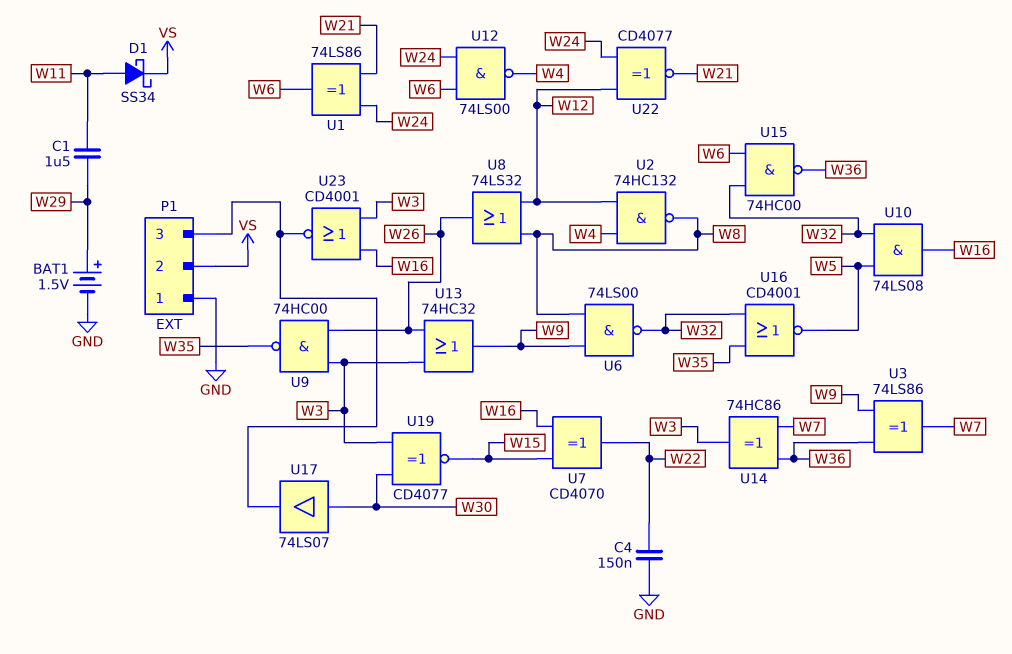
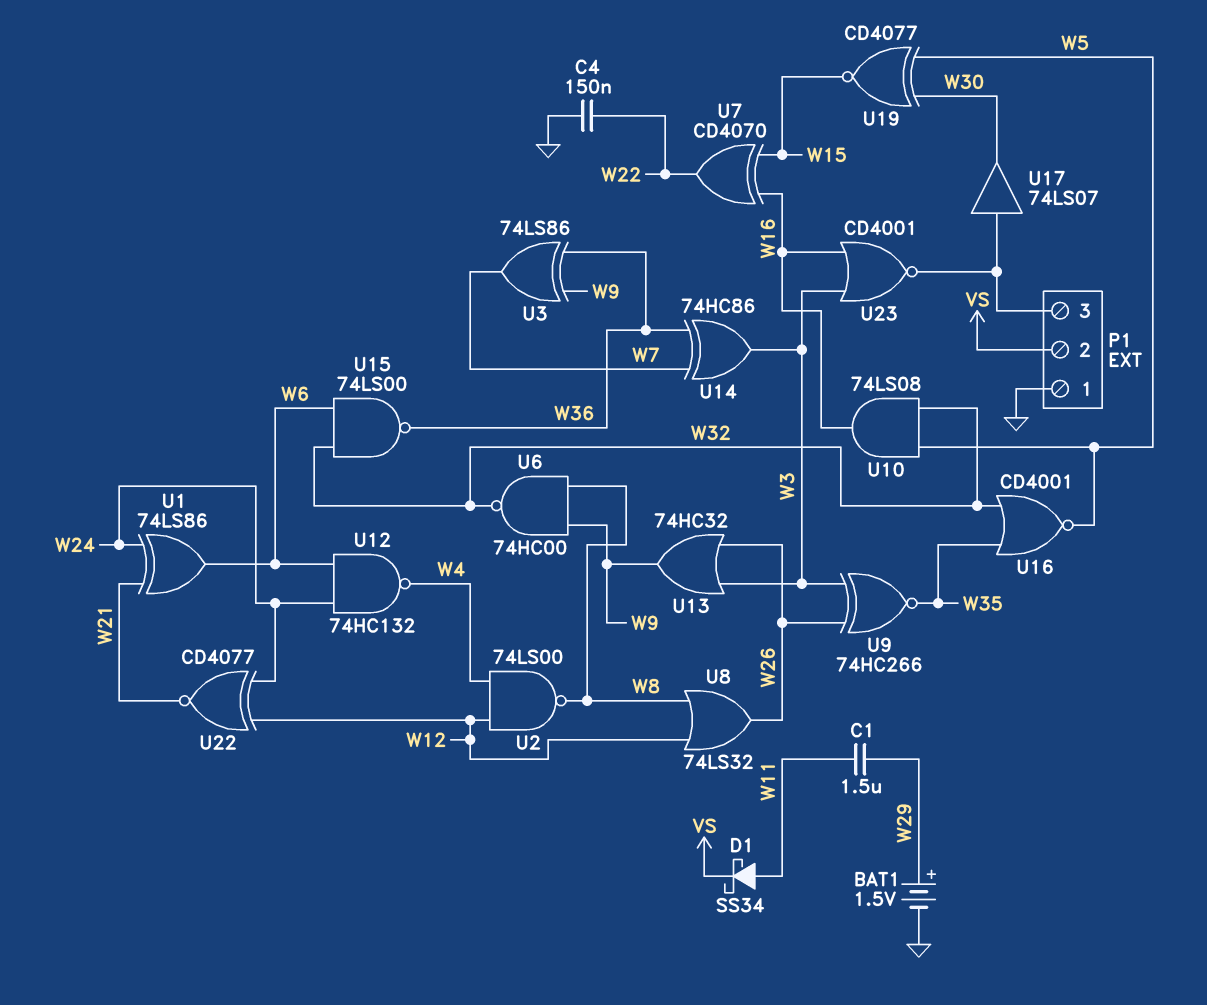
U2: NAND 74HC132 (in W4, in W12, out W8) -> NAND 74LS00 (in W4, in W12, out W8)
U6: NAND 74LS00 (in W8, in W9, out W32) -> NAND 74HC00 (in W8, in W9, out W32)
U9: NAND 74HC00 (in W3, in W26, out W35) -> XNOR 74HC266 (in W3, in W26, out W35)
U12: NAND 74LS00 (in W6, in W24, out W4) -> NAND 74HC132 (in W6, in W24, out W4)
U15: NAND 74HC00 (in W6, in W32, out W36) -> NAND 74LS00 (in W6, in W32, out W36)
U17: buffer 74LS07 (in W30, out P1/3) -> buffer 74LS07 (in P1/3, out W30)
U19: XNOR CD4077 (in W3, in W30, out W15) -> XNOR CD4077 (in W5, in W30, out W15)

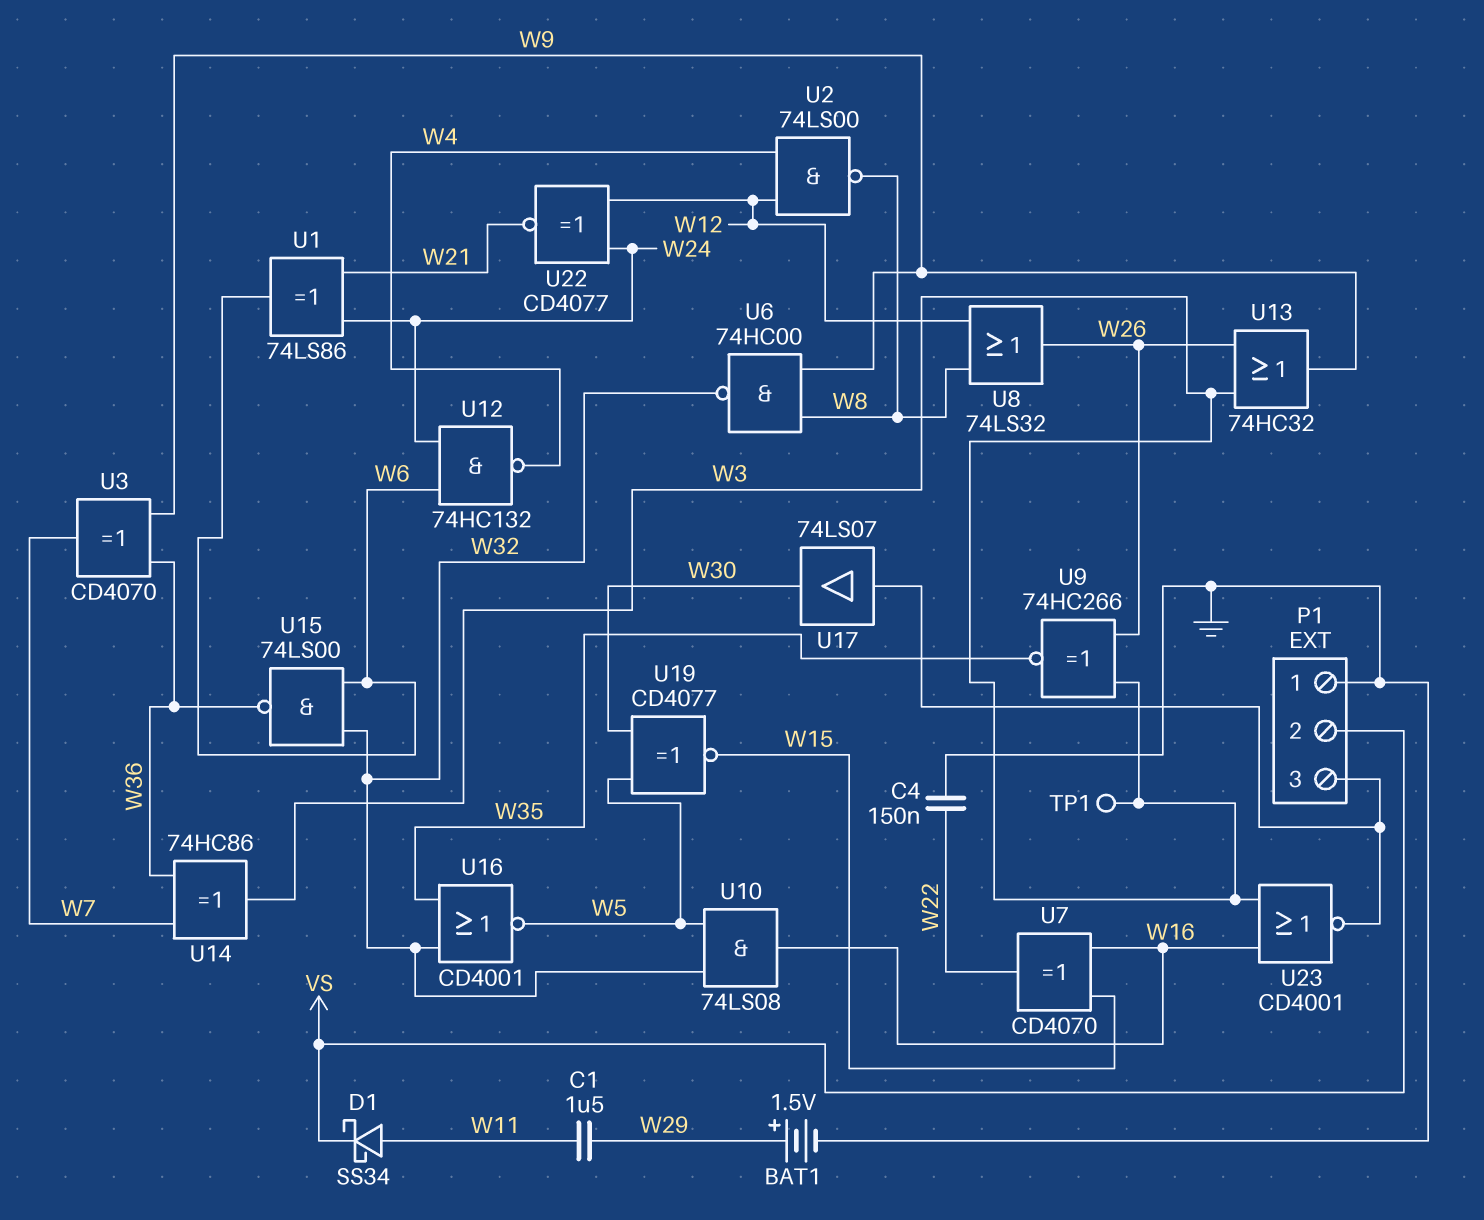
TP1: none -> test point (W3)
U3: XOR 74LS86 (in W9, in W36, out W7) -> XOR CD4070 (in W9, in W36, out W7)

